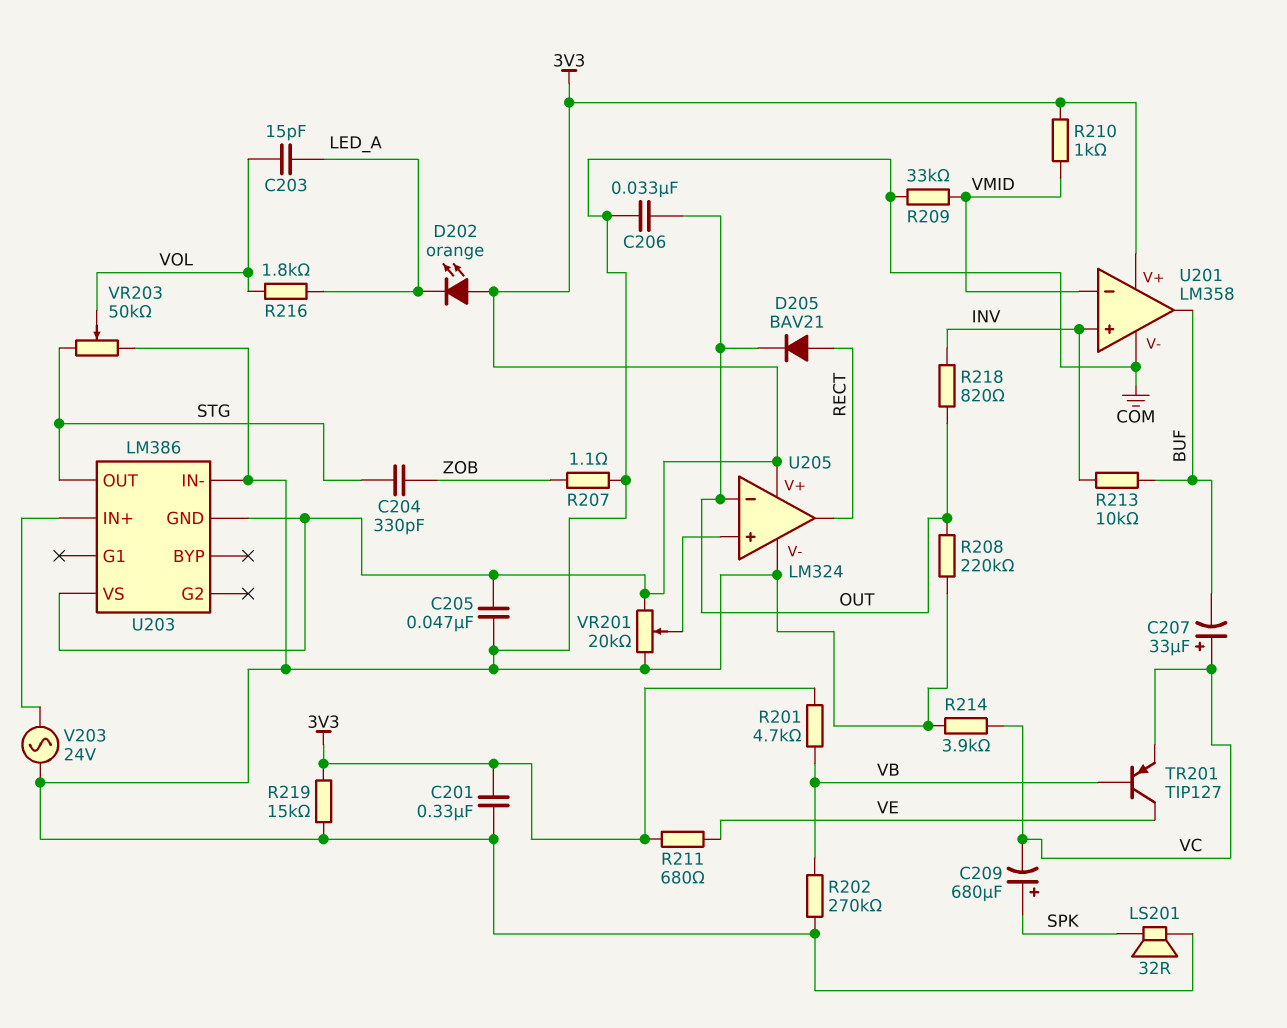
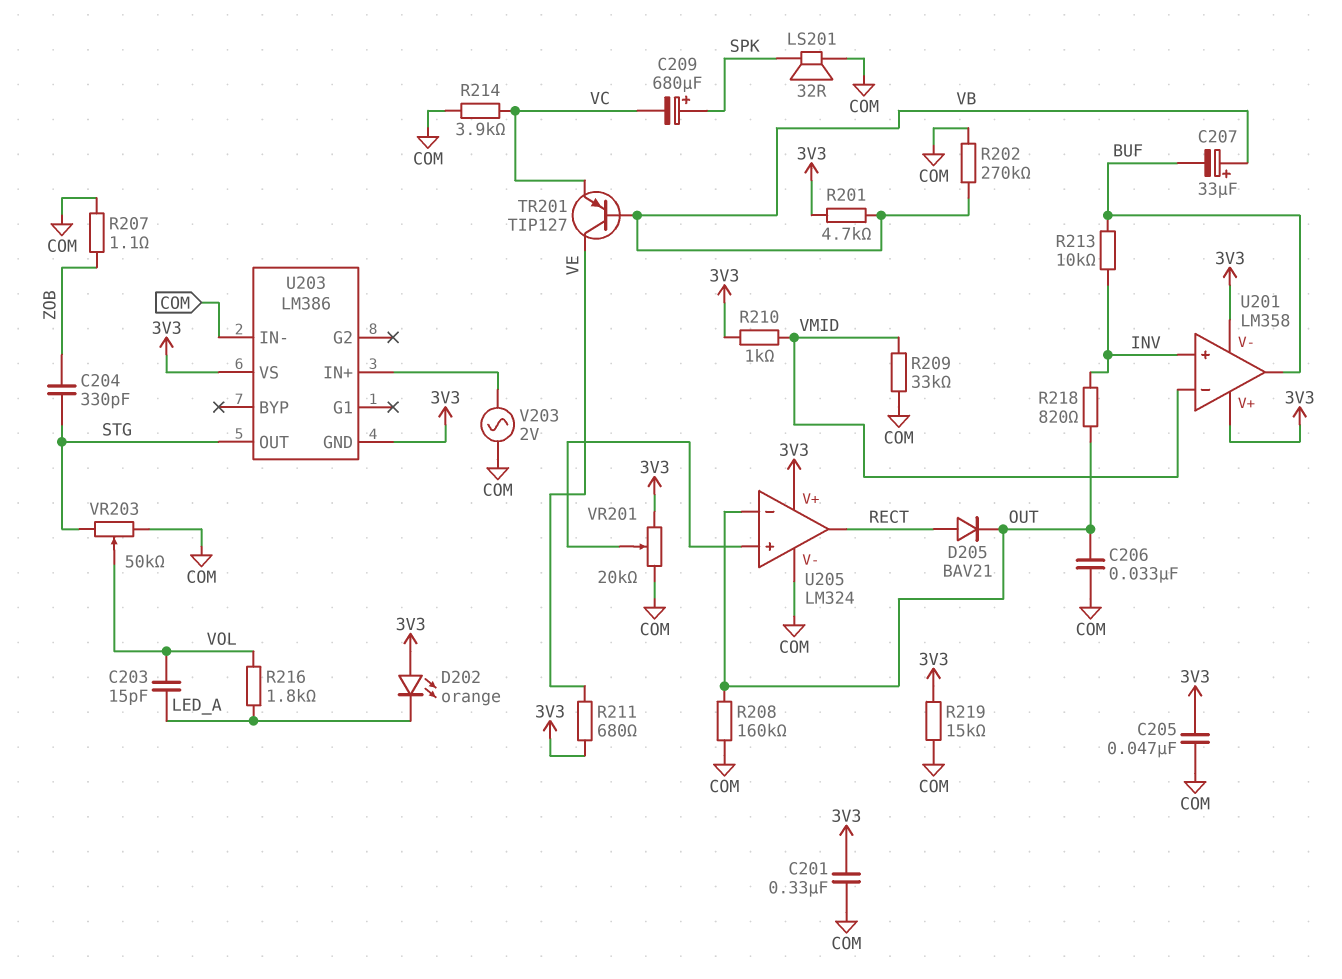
C207: 33uF (plus VC, minus BUF) -> 33uF (plus VB, minus BUF)
R208: 220k (COM, OUT) -> 160k (COM, OUT)
U201 pin V-: COM -> 3V3
V203: AC 24V (COM, U203/IN+) -> AC 2V (COM, U203/IN+)

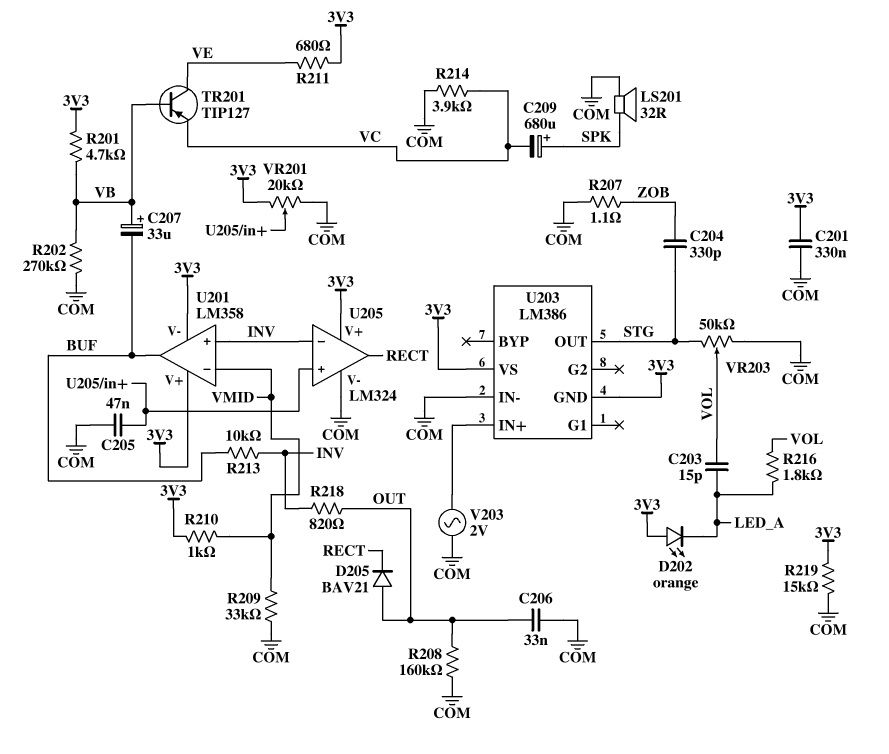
C205: 47nF (3V3, COM) -> 47nF (COM, U205/in+)
D205: diode BAV21 (A RECT, K OUT) -> diode BAV21 (A OUT, K RECT)
U205 pin in-: OUT -> INV

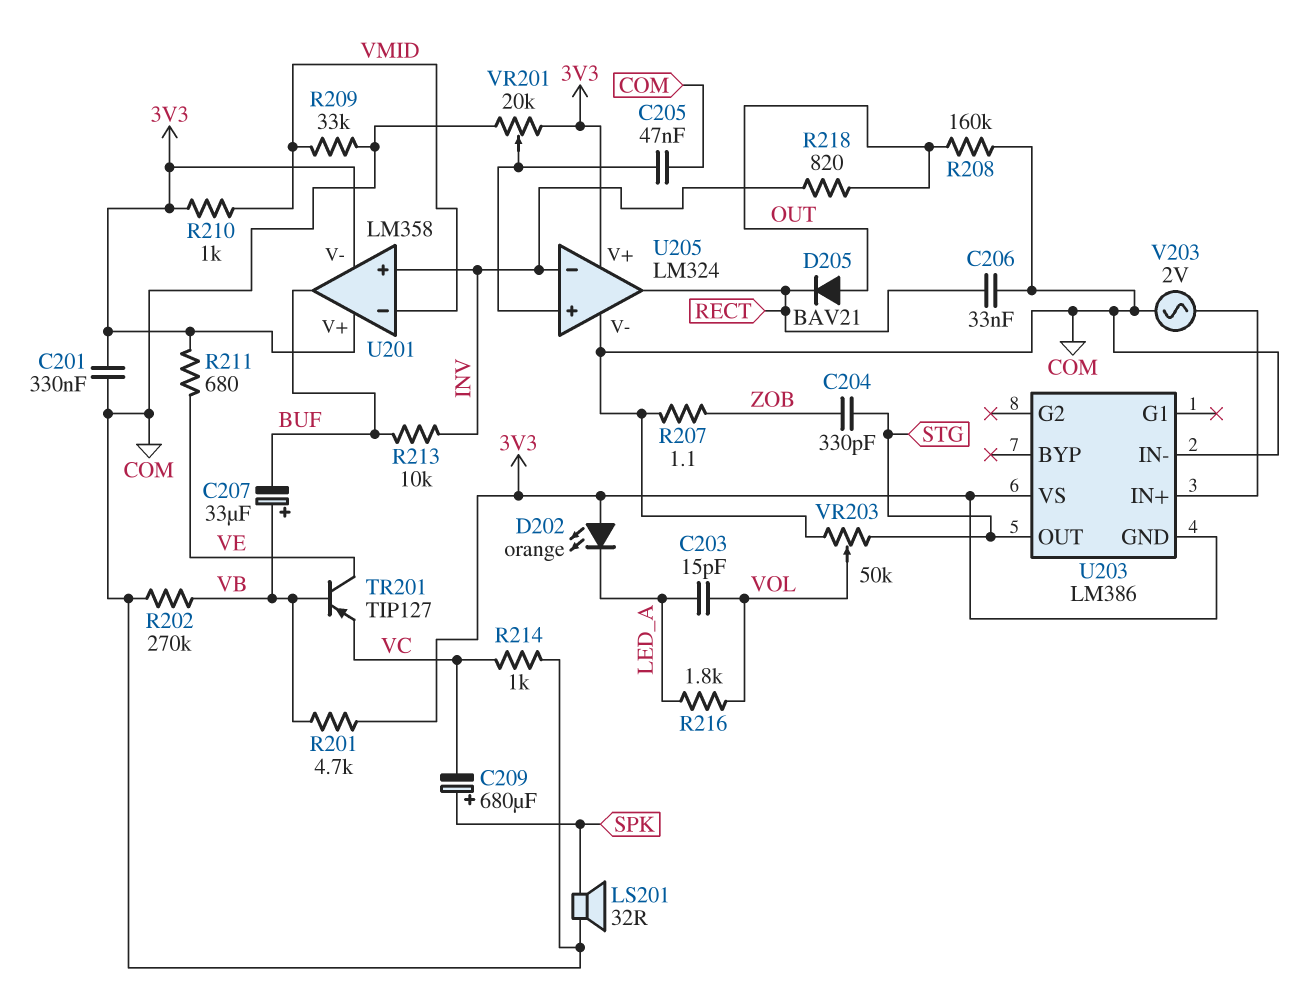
C206: 33nF (COM, OUT) -> 33nF (COM, RECT)
R214: 3.9k (COM, VC) -> 1k (COM, VC)
R219: 15k (3V3, COM) -> none

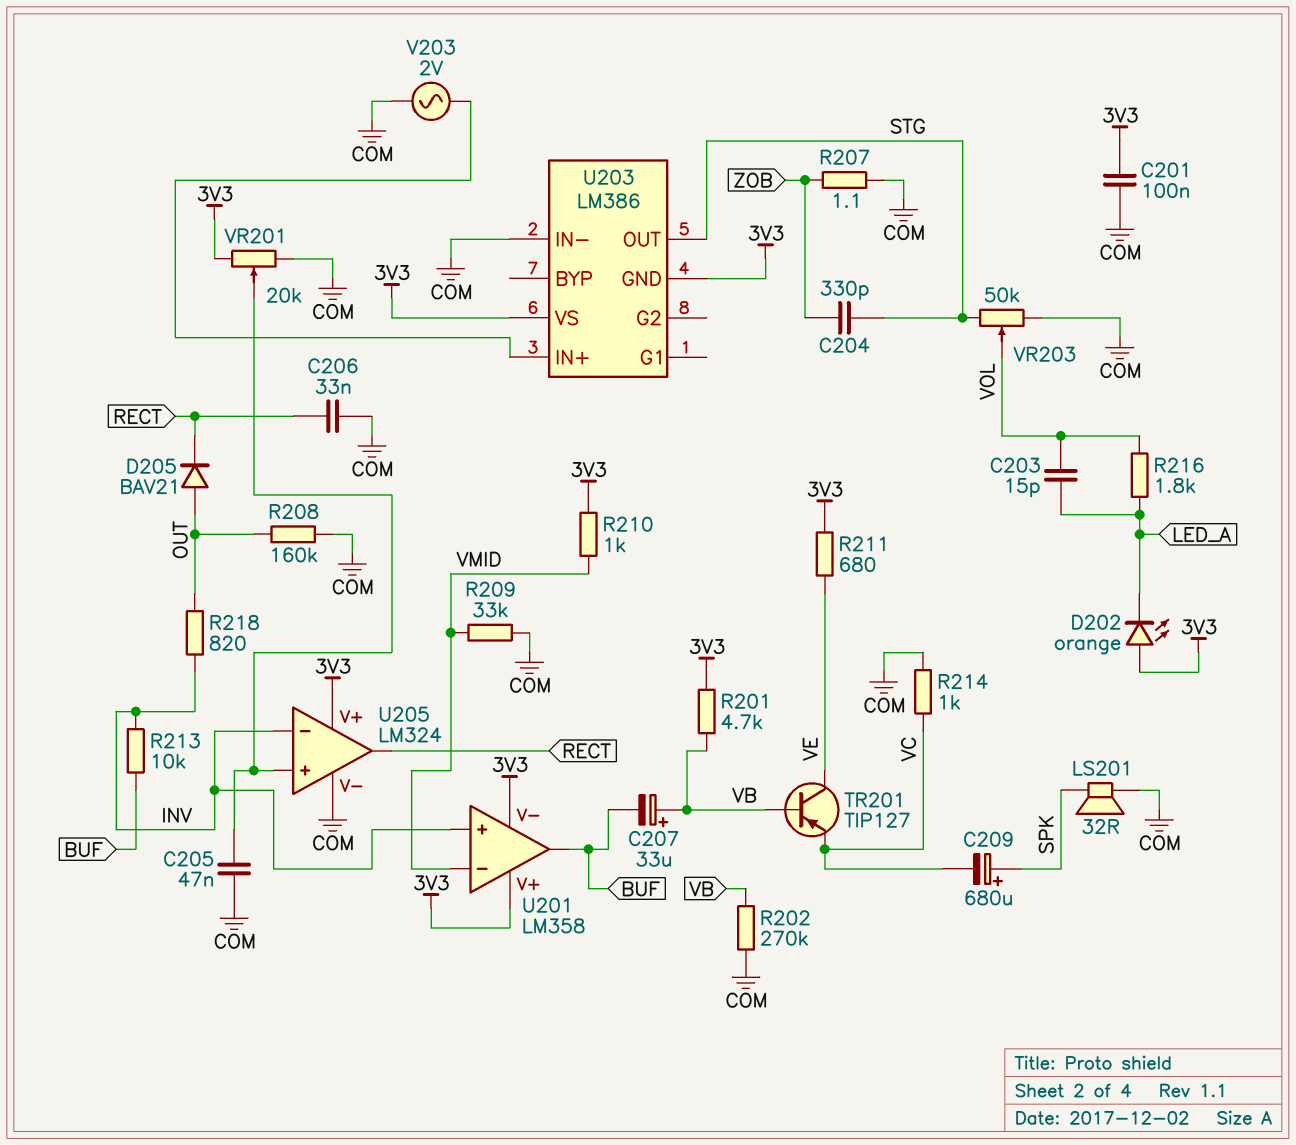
C201: 330nF (3V3, COM) -> 100nF (3V3, COM)

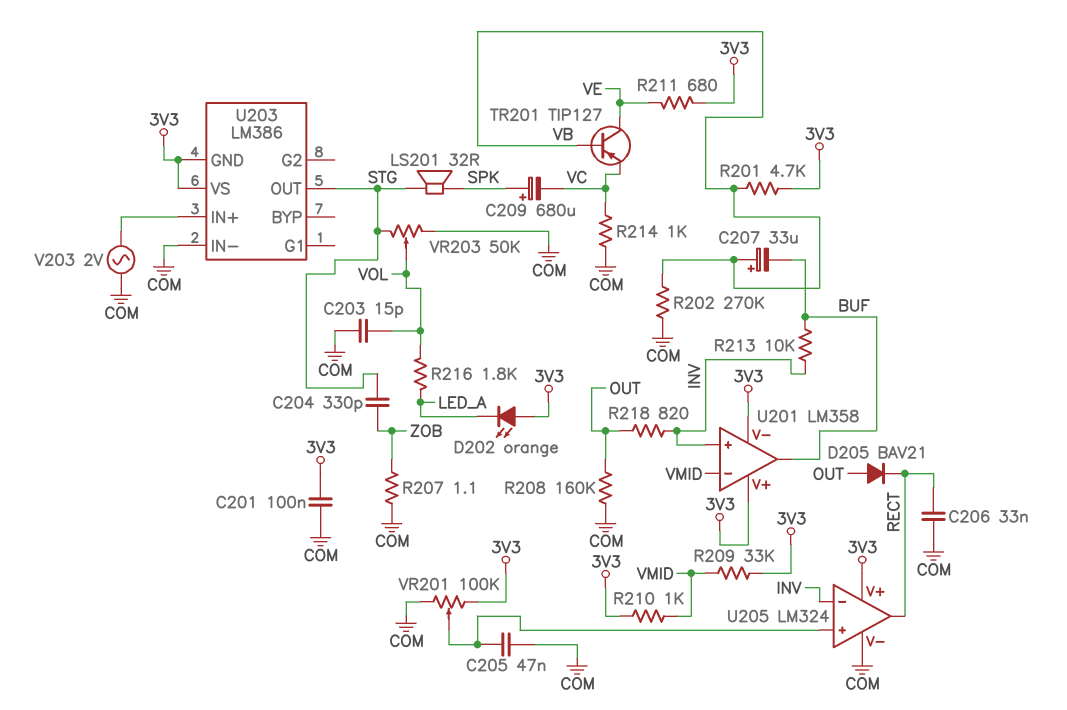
C203: 15pF (LED_A, VOL) -> 15pF (COM, VOL)
LS201: speaker 32R (COM, SPK) -> speaker 32R (SPK, STG)
R209: 33k (COM, VMID) -> 33k (3V3, VMID)
VR201: 20k (3V3, COM, wiper U205/in+) -> 100k (3V3, COM, wiper U205/in+)

